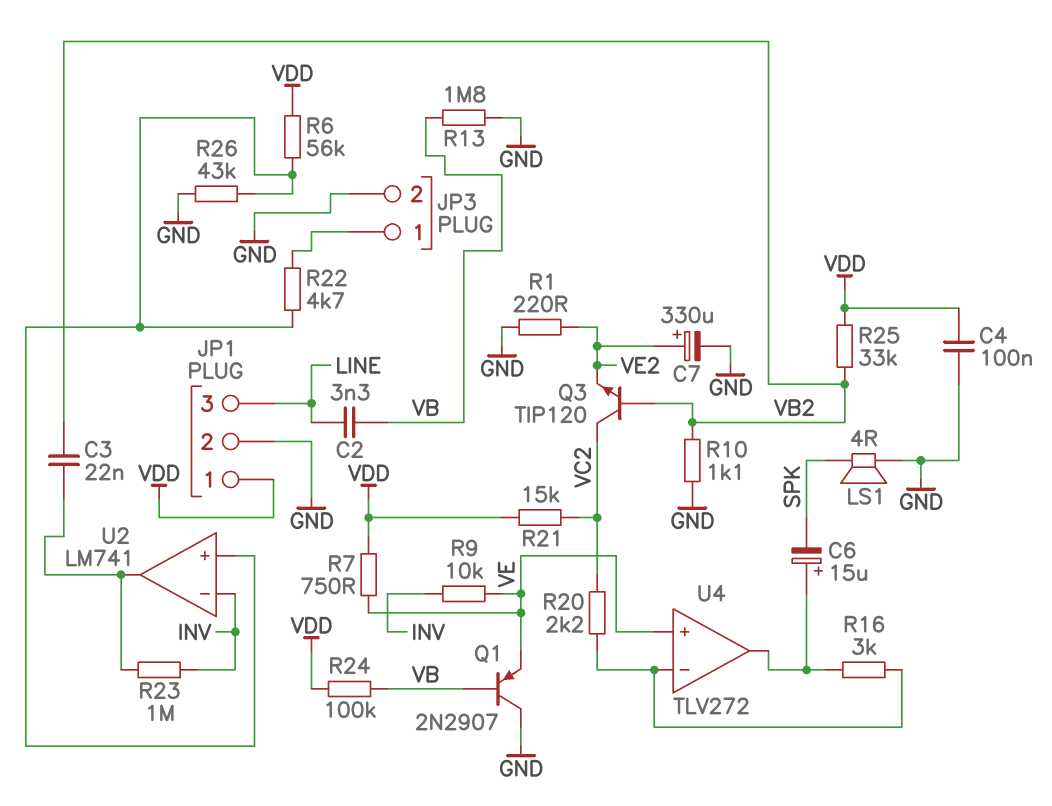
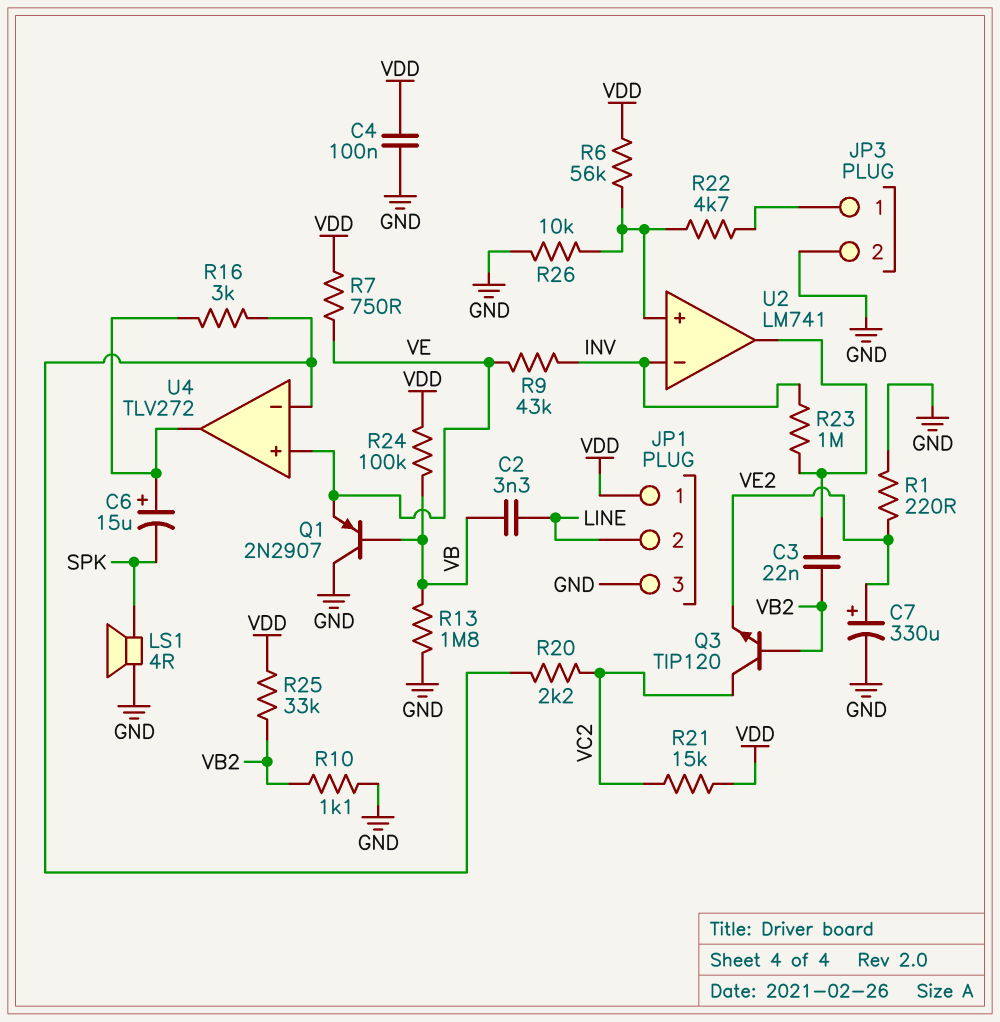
JP1 pin 2: GND -> LINE
JP1 pin 3: LINE -> GND
R9: 10k (INV, VE) -> 43k (INV, VE)
R26: 43k (GND, U2/in+) -> 10k (GND, U2/in+)

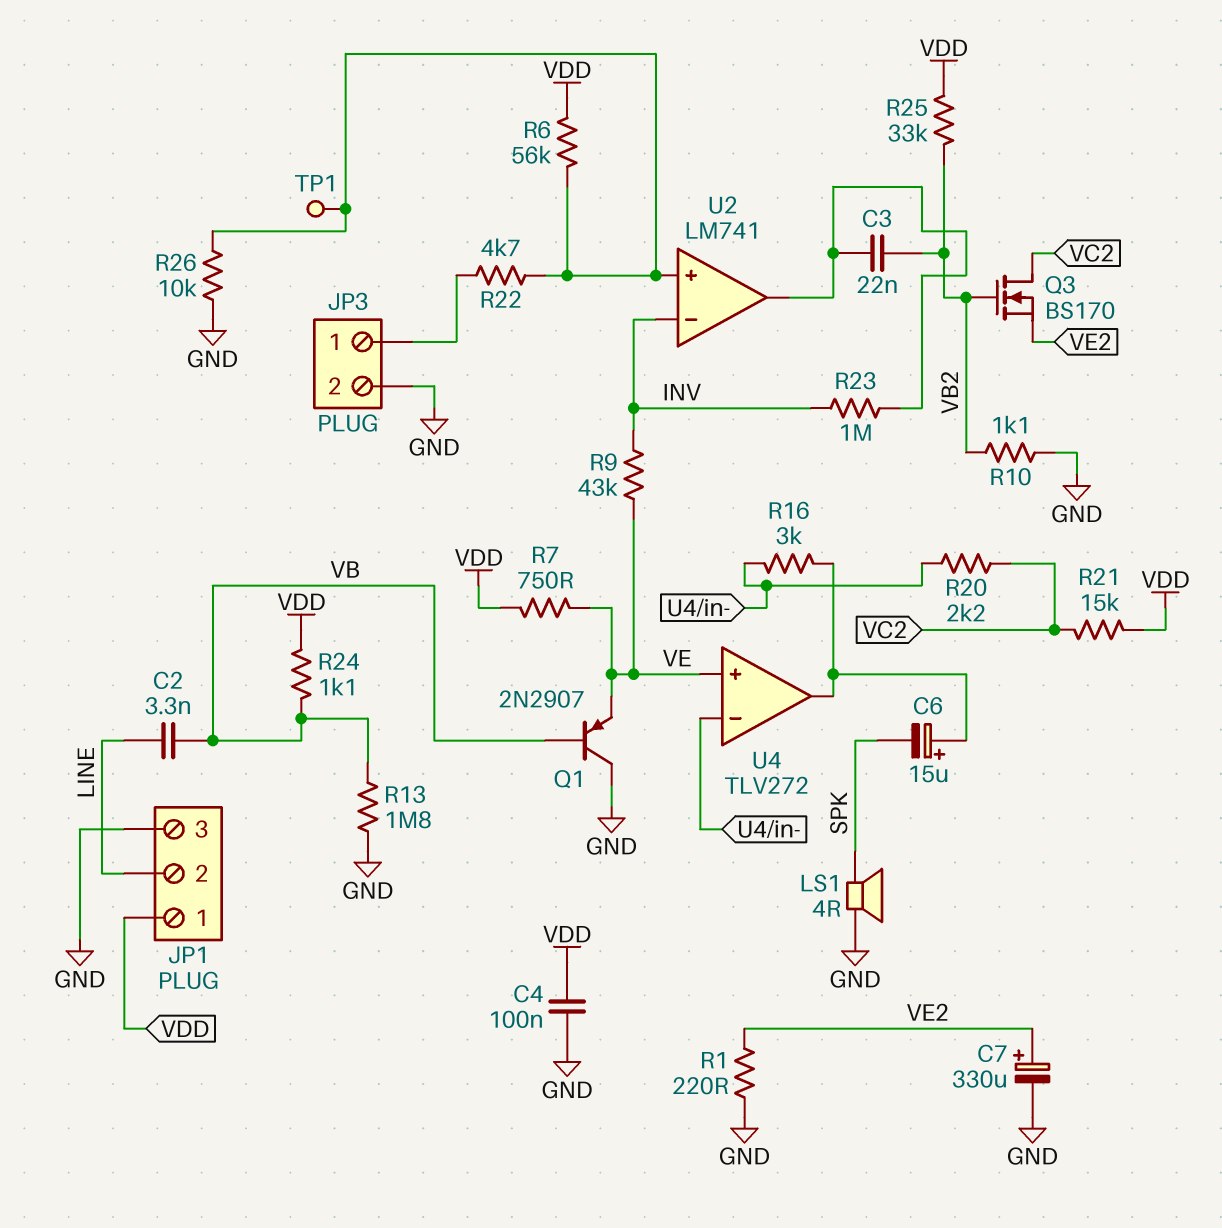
Q3: NPN TIP120 (B VB2, C VC2, E VE2) -> NMOS BS170 (G VB2, D VC2, S VE2)
R24: 100k (VB, VDD) -> 1.1k (VB, VDD)
TP1: none -> test point (U2/in+)

